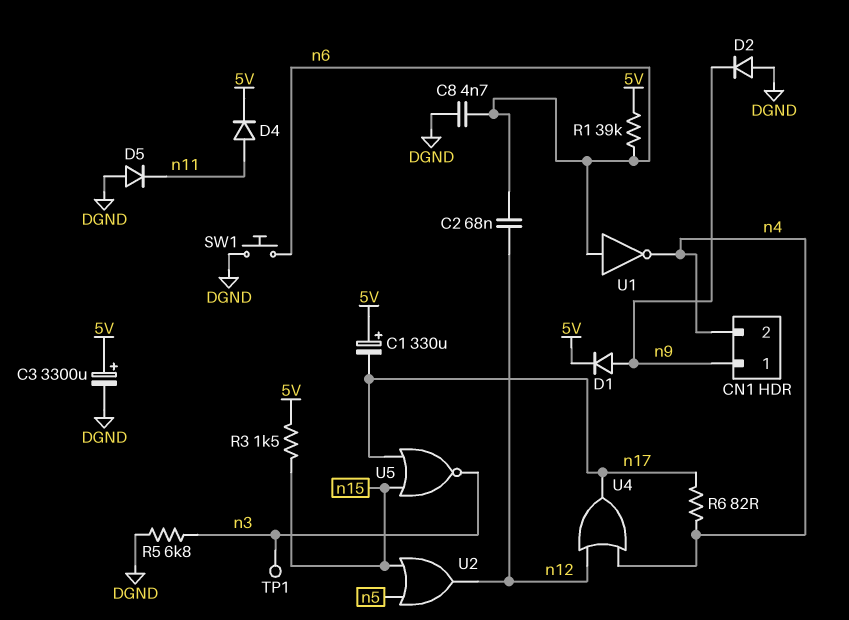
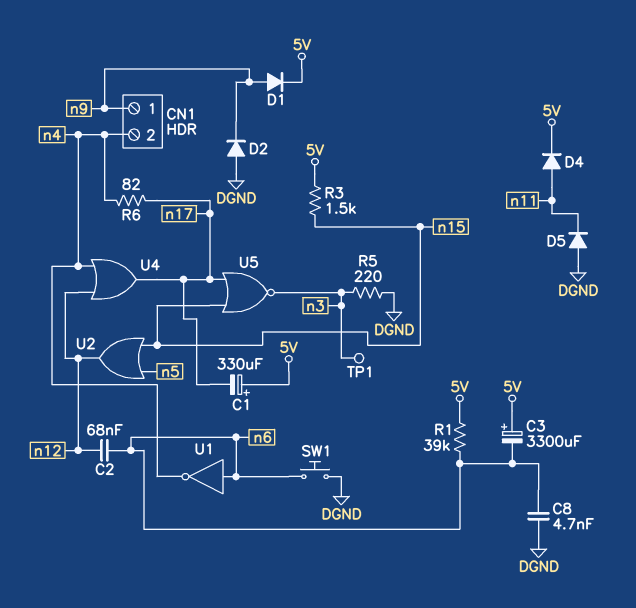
C3: 3300uF (plus 5V, minus DGND) -> 3300uF (plus 5V, minus n6)
R5: 6.8k (DGND, n3) -> 220 (DGND, n3)

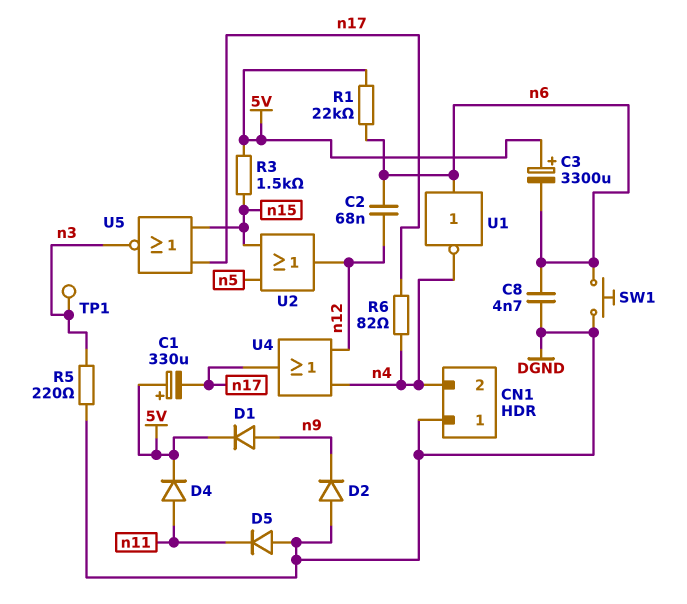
CN1 pin 1: n9 -> DGND
R1: 39k (5V, n6) -> 22k (5V, n6)

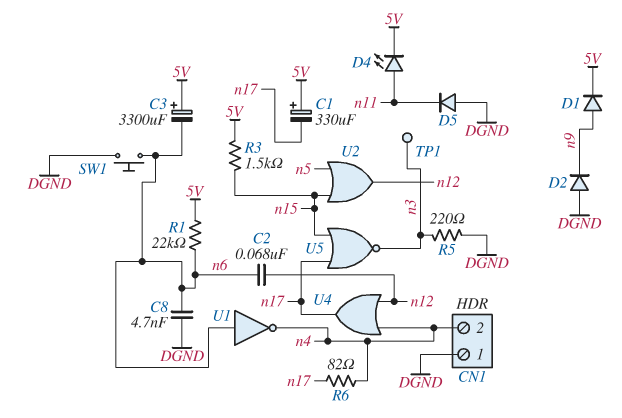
D4: diode (A n11, K 5V) -> LED (A n11, K 5V)

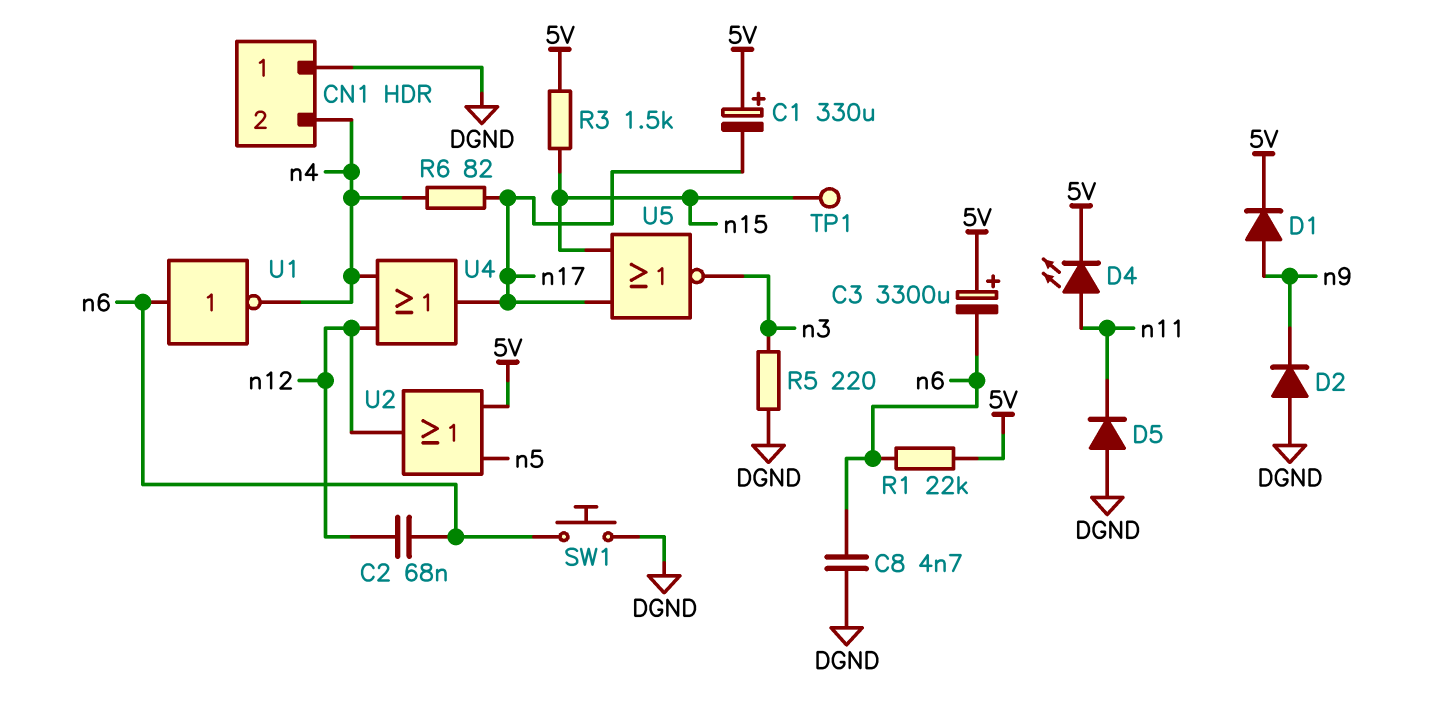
TP1: test point (n3) -> test point (n15)
U2: OR (in n5, in n15, out n12) -> OR (in 5V, in n5, out n12)

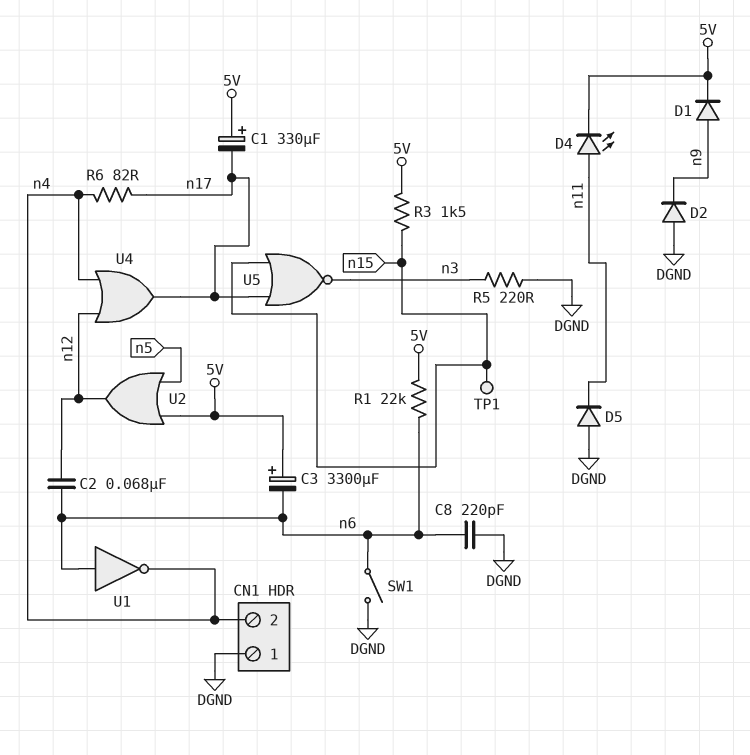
C8: 4.7nF (DGND, n6) -> 220pF (DGND, n6)
SW1: button (DGND, n6) -> switch (DGND, n6)

